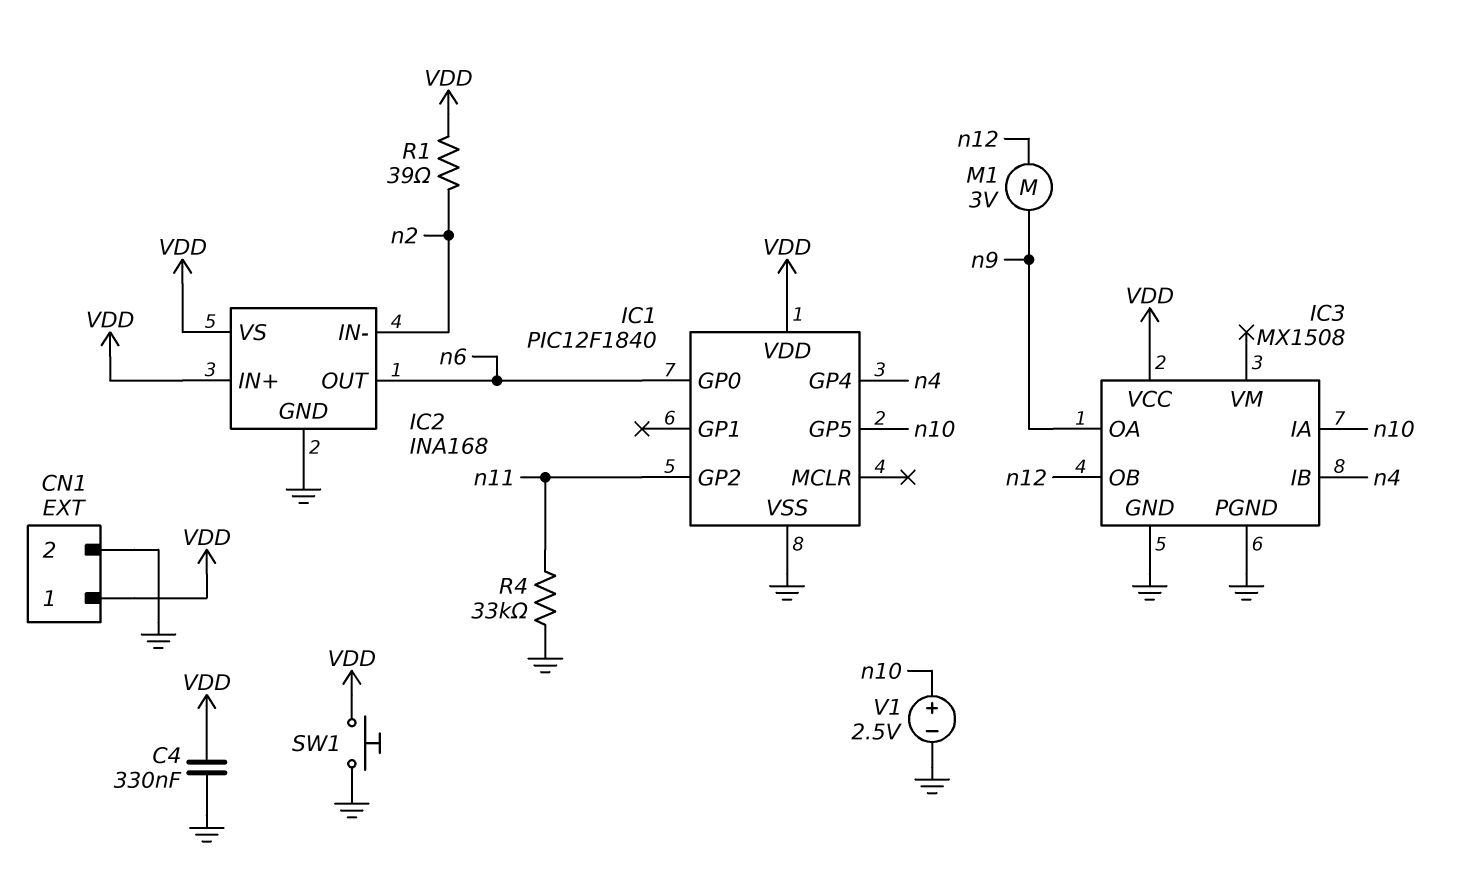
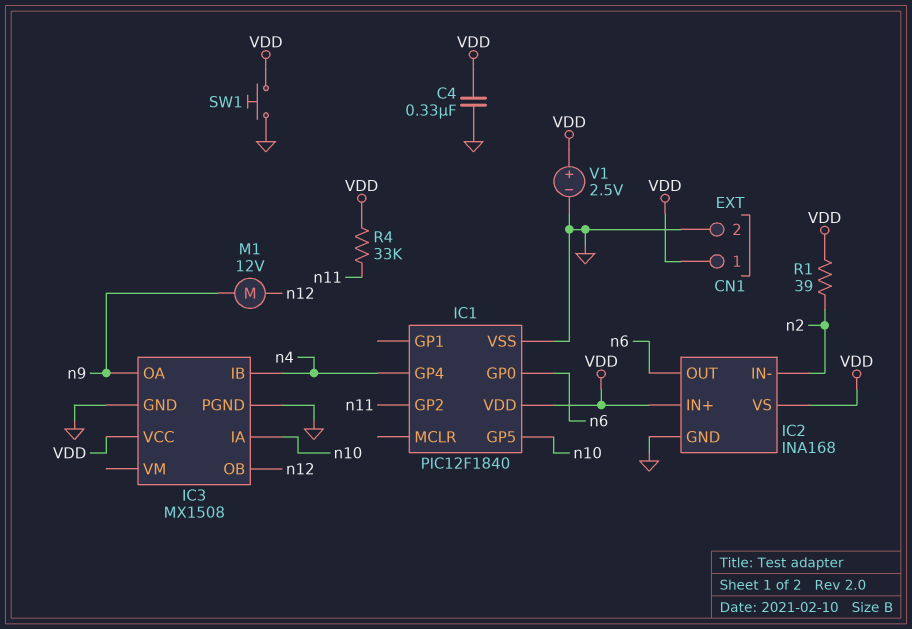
M1: motor 3V (n9, n12) -> motor 12V (n9, n12)
R4: 33k (GND, n11) -> 33k (VDD, n11)
V1: 2.5V (plus n10, minus GND) -> 2.5V (plus VDD, minus GND)

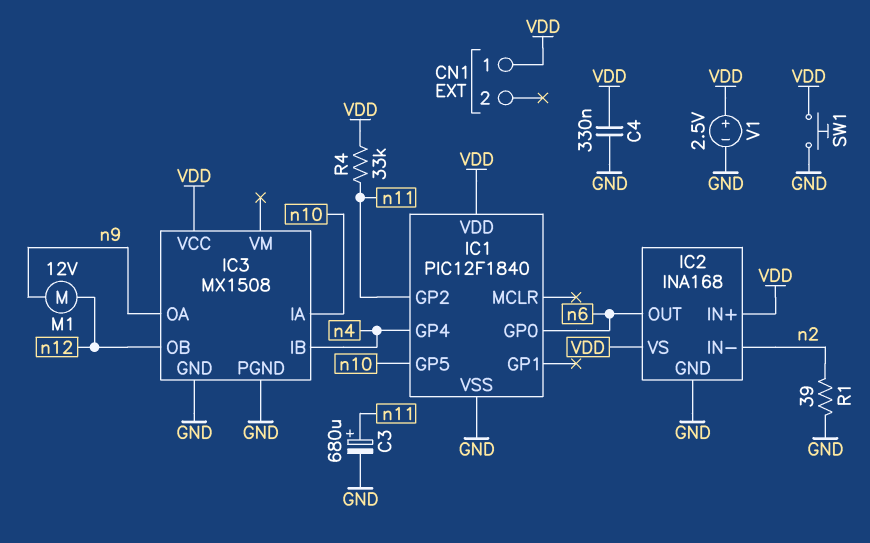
C3: none -> 680uF (plus n11, minus GND)
CN1 pin 2: GND -> none
R1: 39 (VDD, n2) -> 39 (GND, n2)

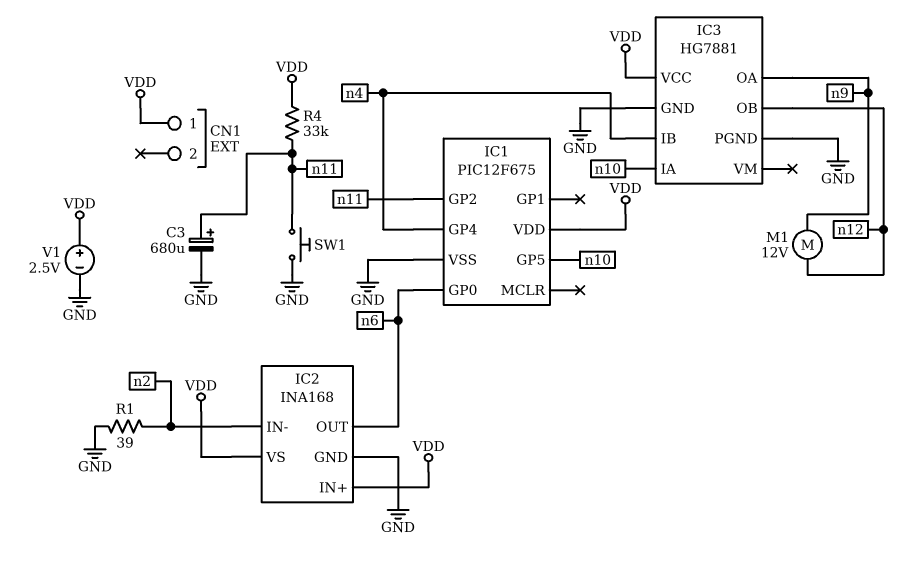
C4: 330nF (GND, VDD) -> none
IC1: PIC12F1840 -> PIC12F675
IC3: MX1508 -> HG7881
SW1: button (GND, VDD) -> button (GND, n11)

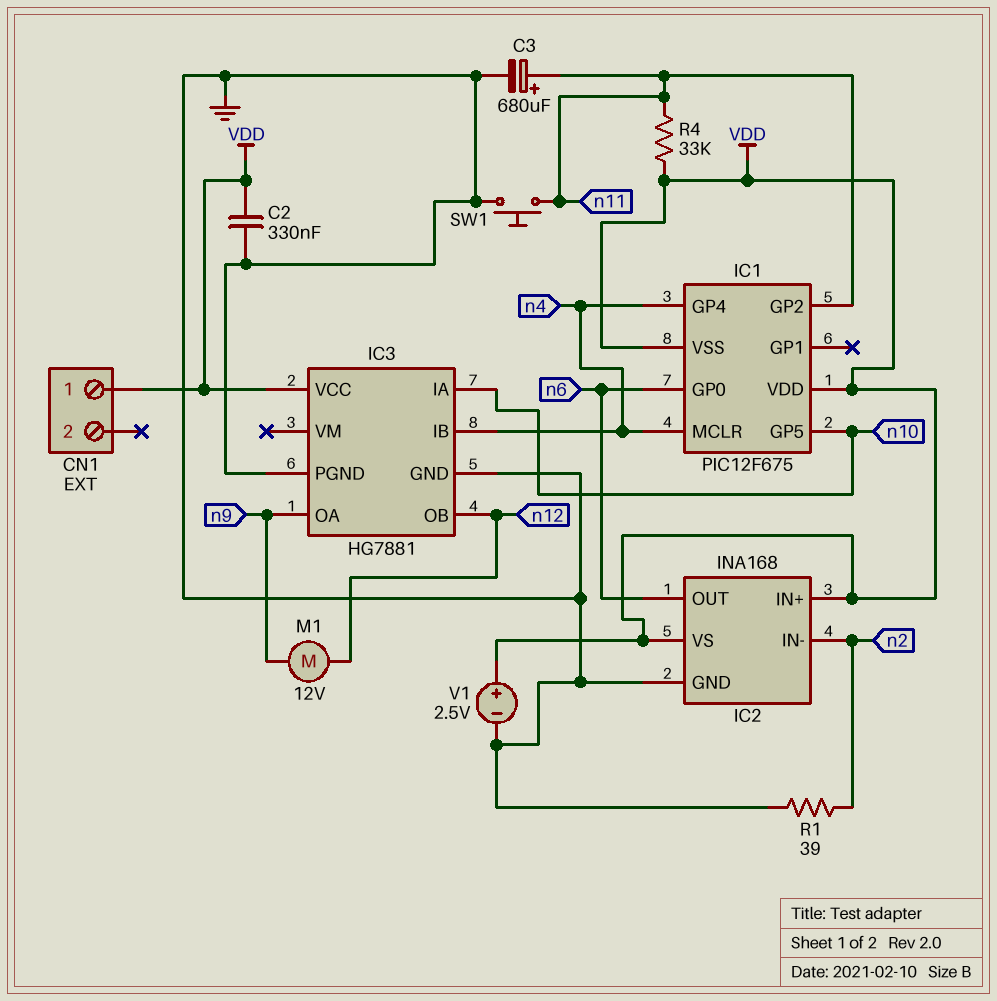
C2: none -> 330nF (GND, VDD)
IC1 pin MCLR: none -> n4
IC1 pin VSS: GND -> VDD

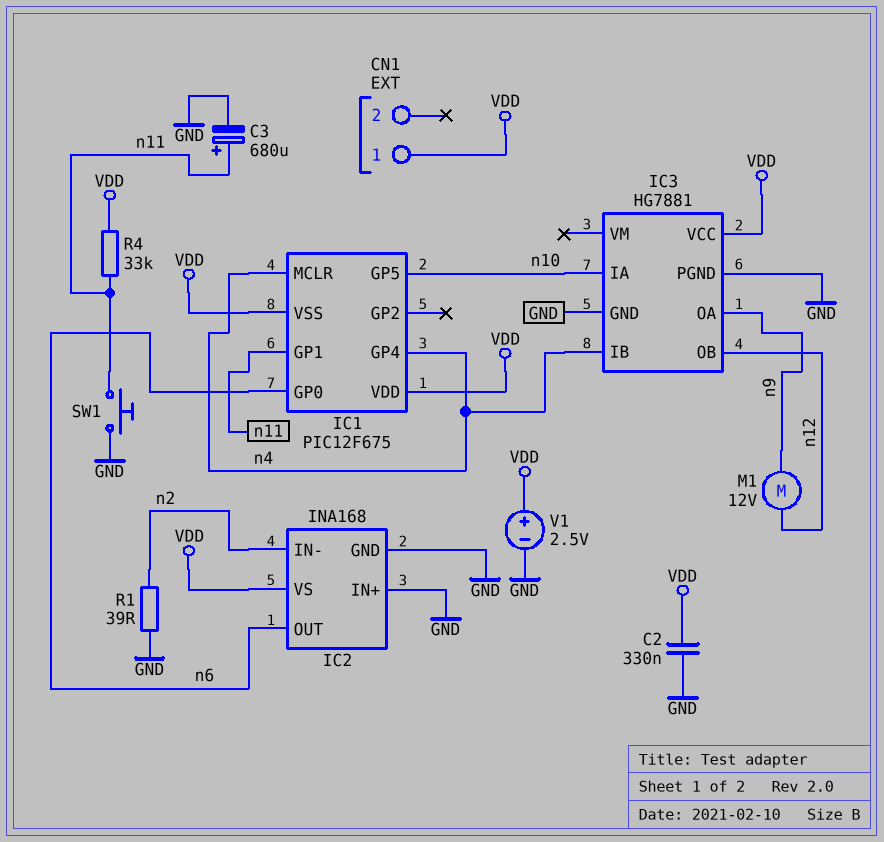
IC1 pin GP1: none -> n11
IC1 pin GP2: n11 -> none
IC2 pin IN+: VDD -> GND

